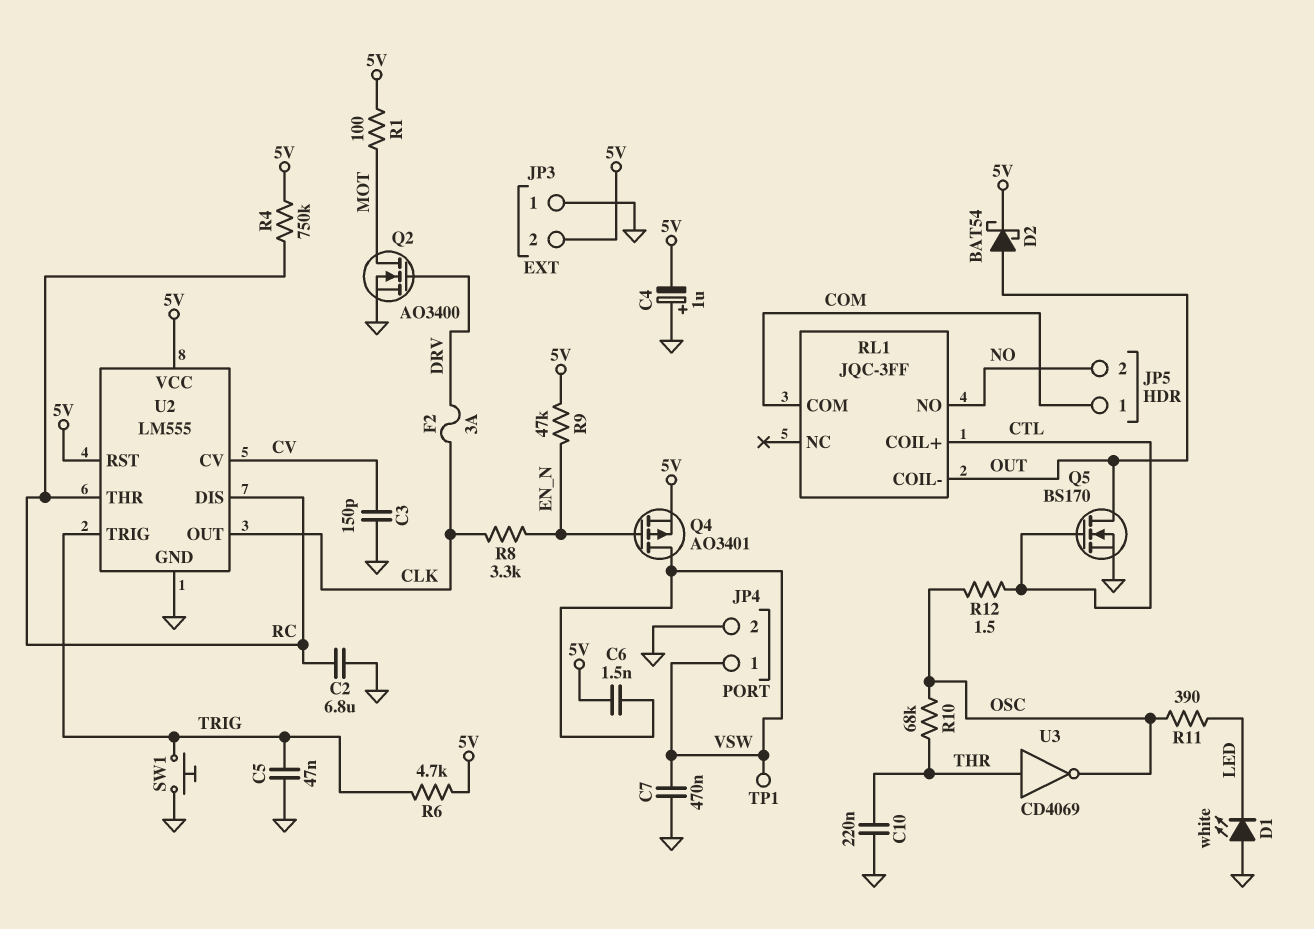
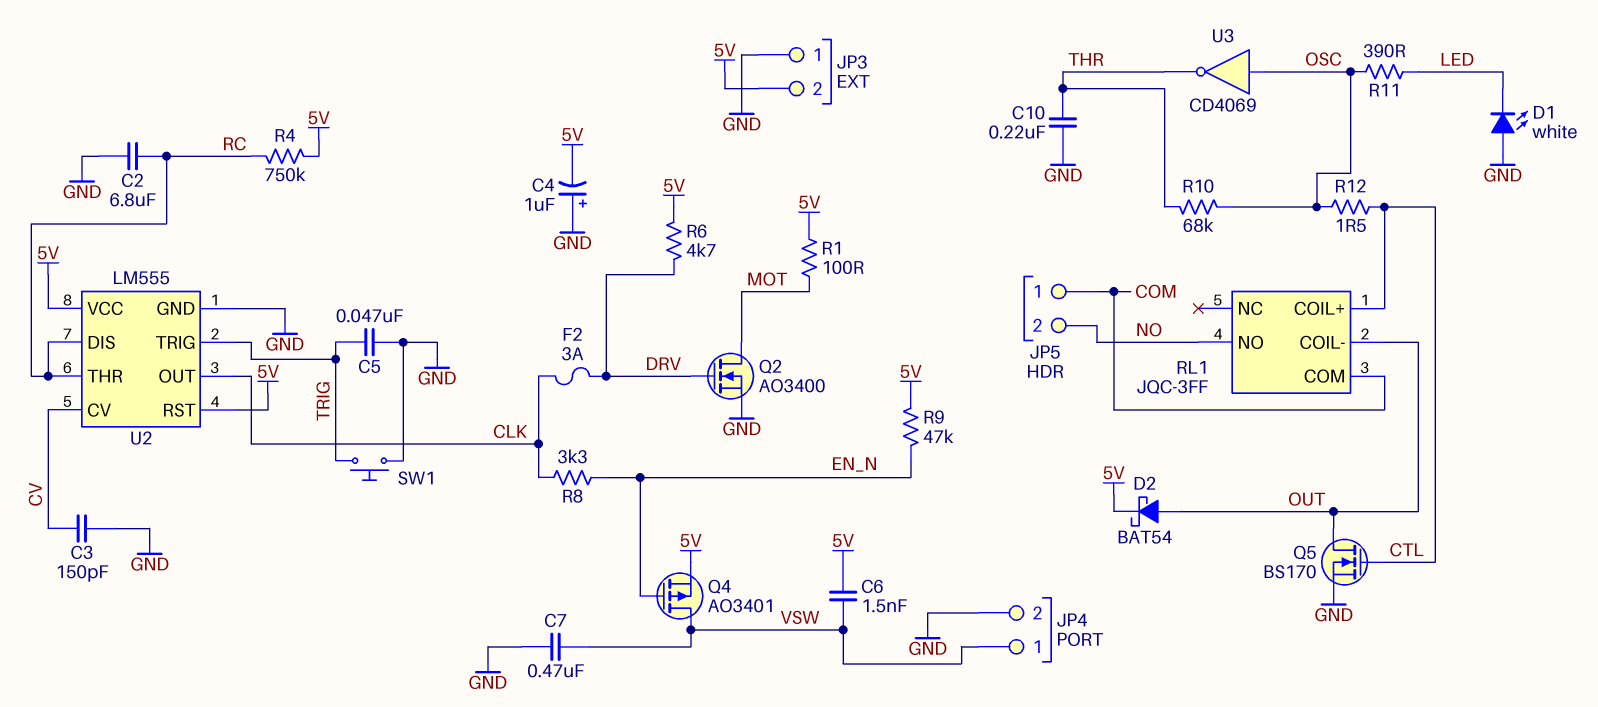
R6: 4.7k (5V, TRIG) -> 4.7k (5V, DRV)
TP1: test point (VSW) -> none
U3: NOT CD4069 (in THR, out OSC) -> NOT CD4069 (in OSC, out THR)

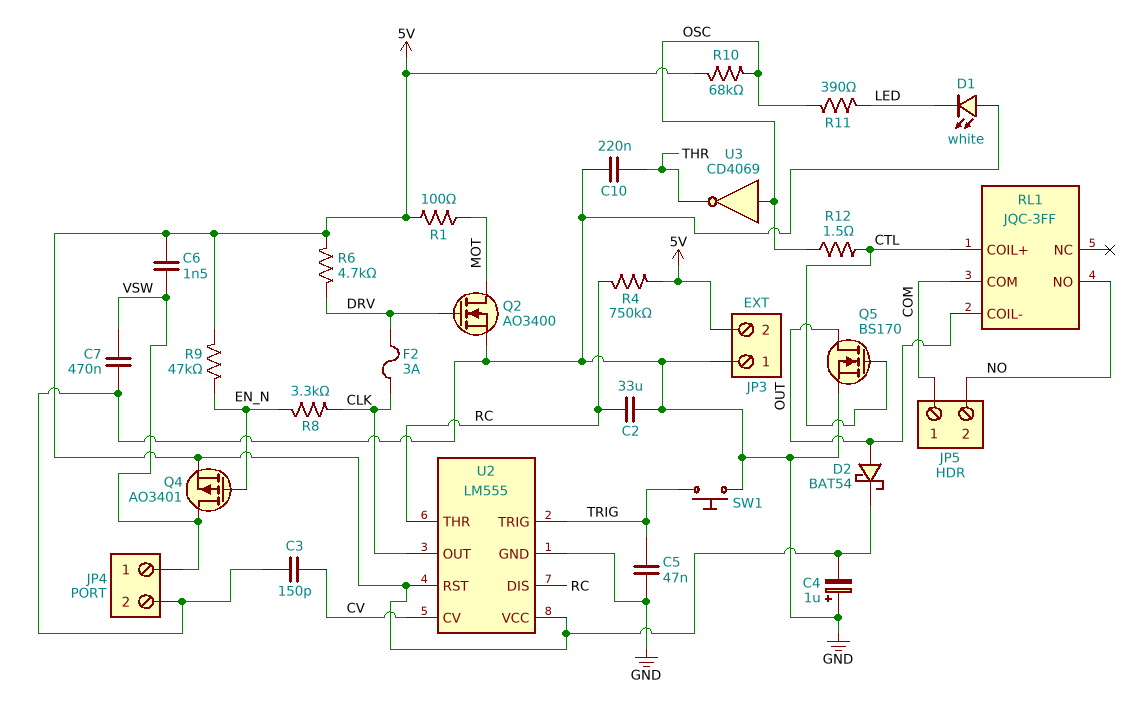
C2: 6.8uF (GND, RC) -> 33uF (GND, RC)
R10: 68k (OSC, THR) -> 68k (5V, OSC)

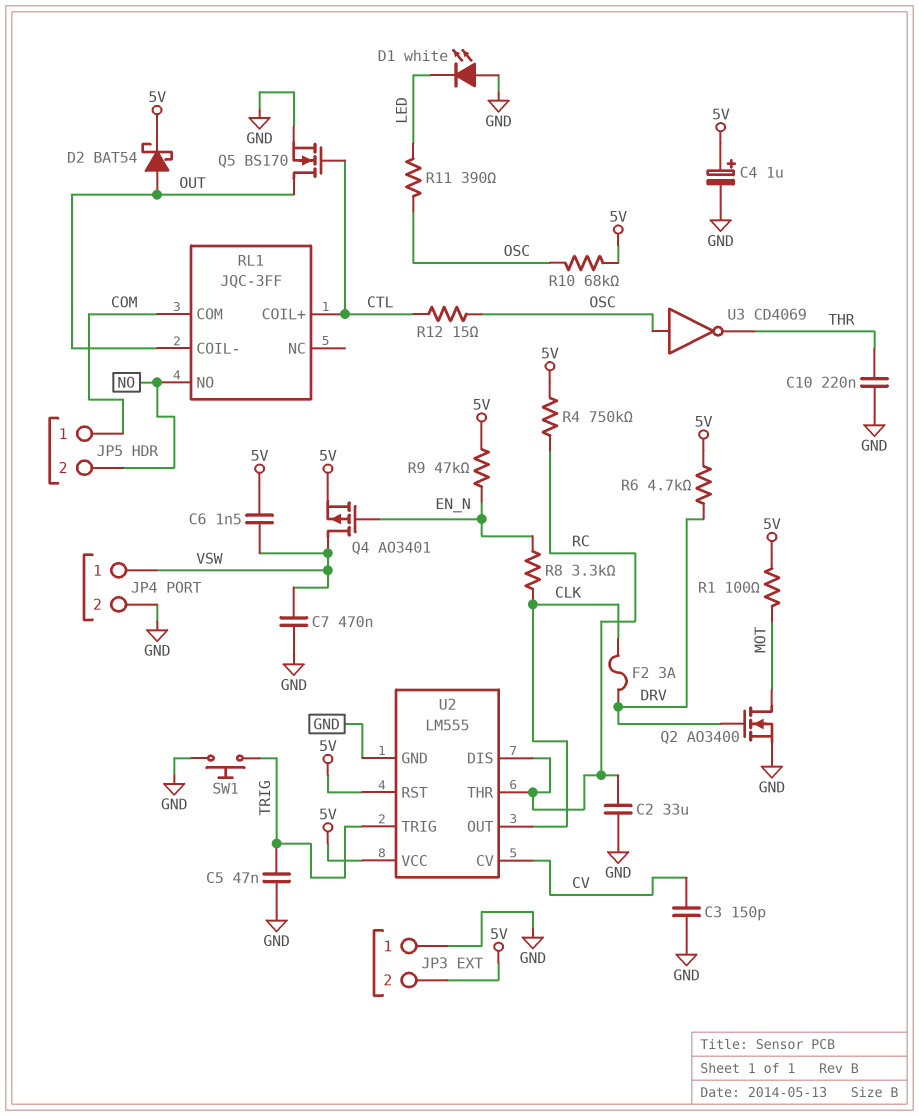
C4: 1uF (plus GND, minus 5V) -> 1uF (plus 5V, minus GND)
R12: 1.5 (CTL, OSC) -> 15 (CTL, OSC)

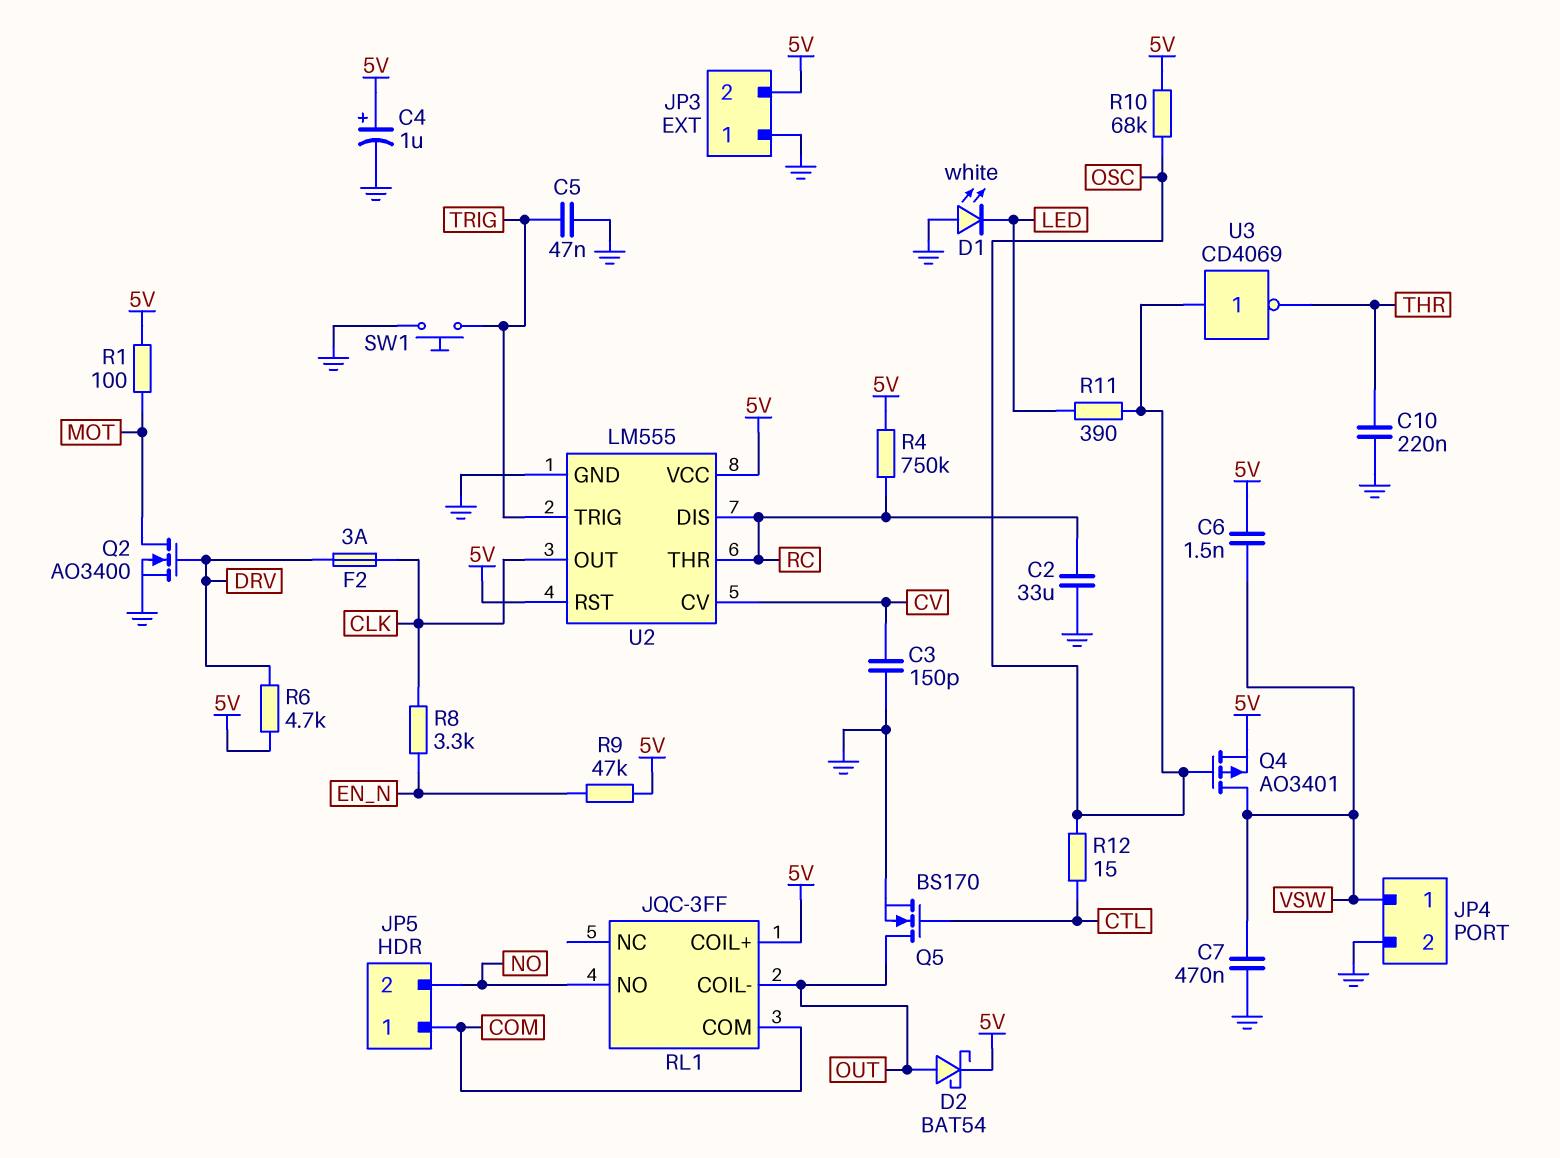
Q4: PMOS AO3401 (G EN_N, D VSW, S 5V) -> PMOS AO3401 (G OSC, D VSW, S 5V)
RL1 pin COIL+: CTL -> 5V

